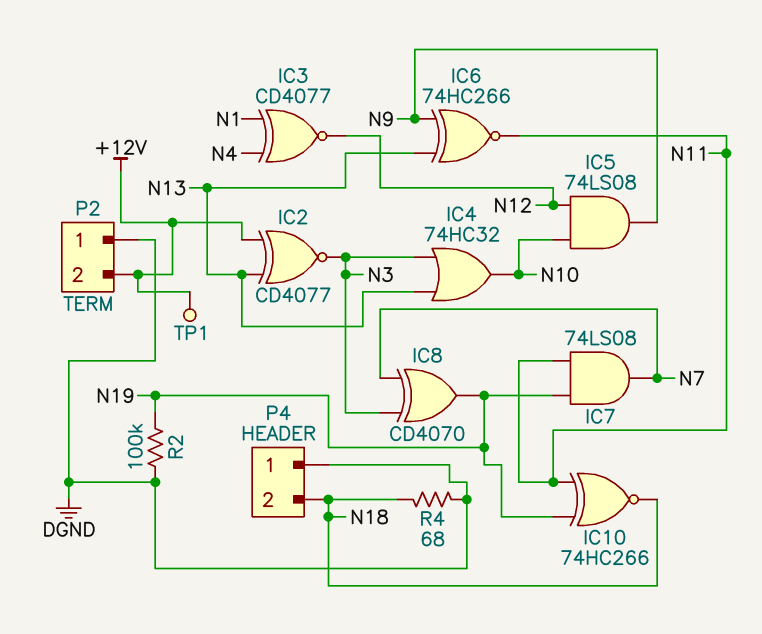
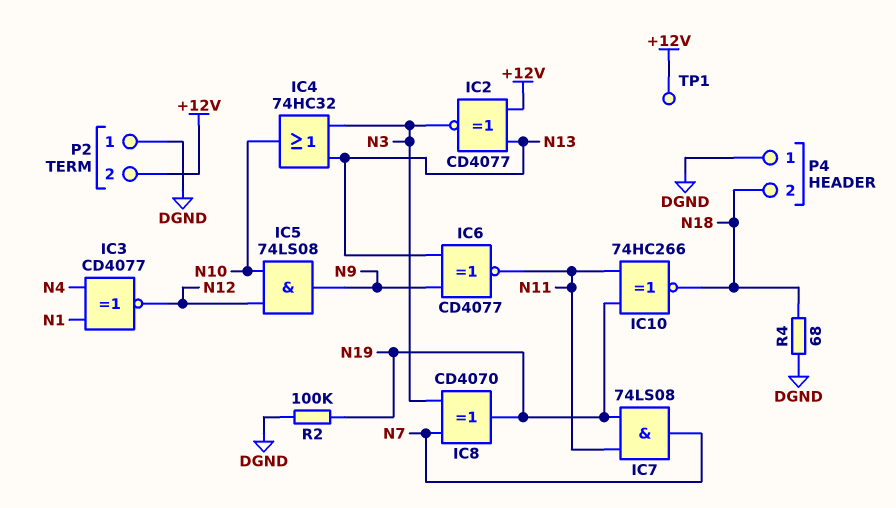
IC6: XNOR 74HC266 (in N9, in N13, out N11) -> XNOR CD4077 (in N9, in N13, out N11)

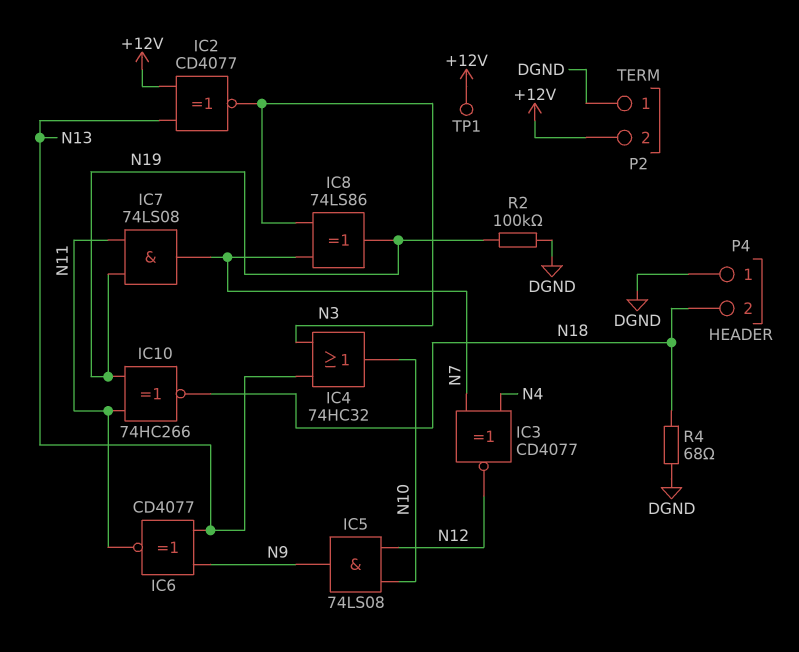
IC3: XNOR CD4077 (in N1, in N4, out N12) -> XNOR CD4077 (in N4, in N7, out N12)
IC8: XOR CD4070 (in N3, in N7, out N19) -> XOR 74LS86 (in N3, in N7, out N19)

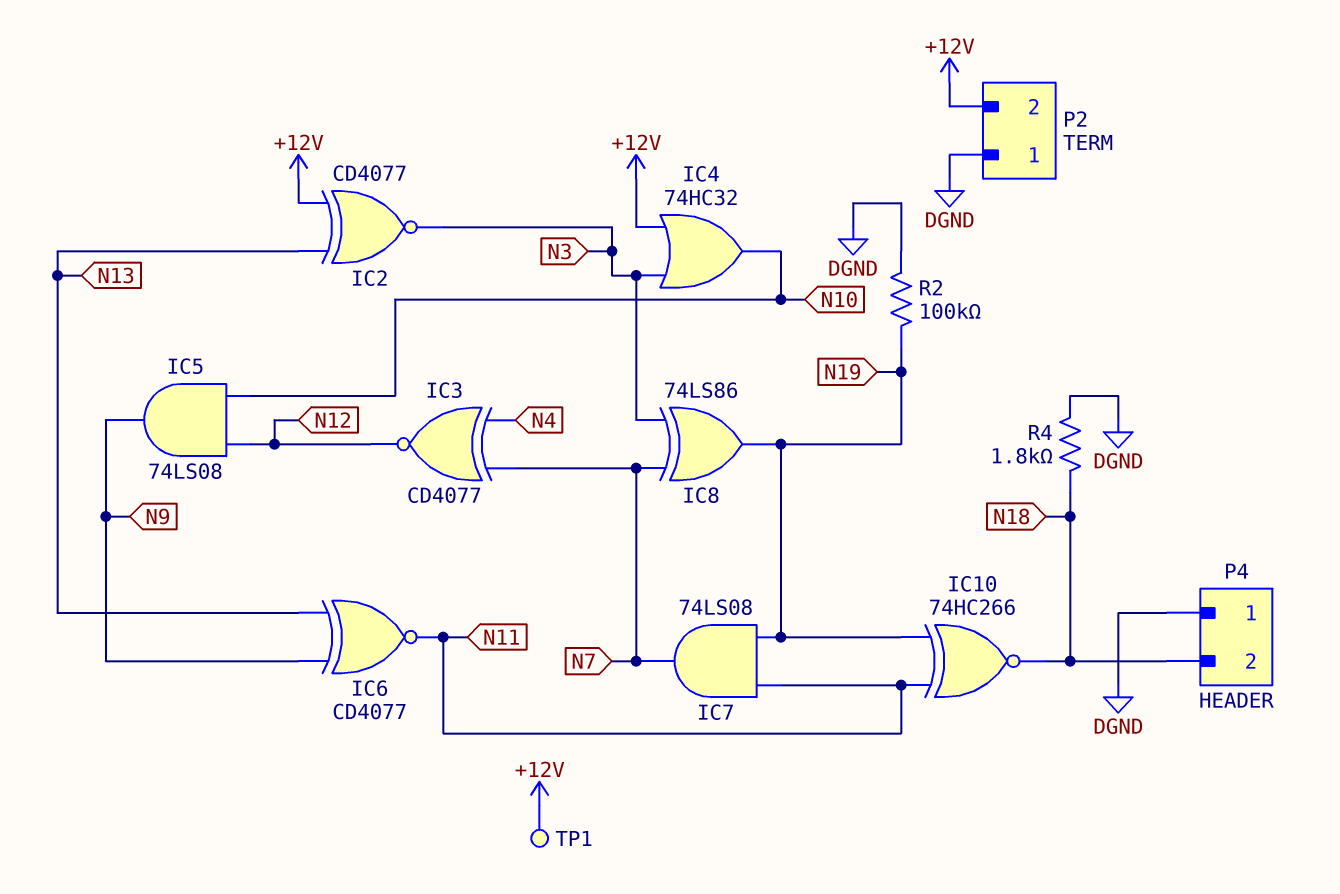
IC4: OR 74HC32 (in N3, in N13, out N10) -> OR 74HC32 (in +12V, in N3, out N10)
R4: 68 (DGND, N18) -> 1.8k (DGND, N18)

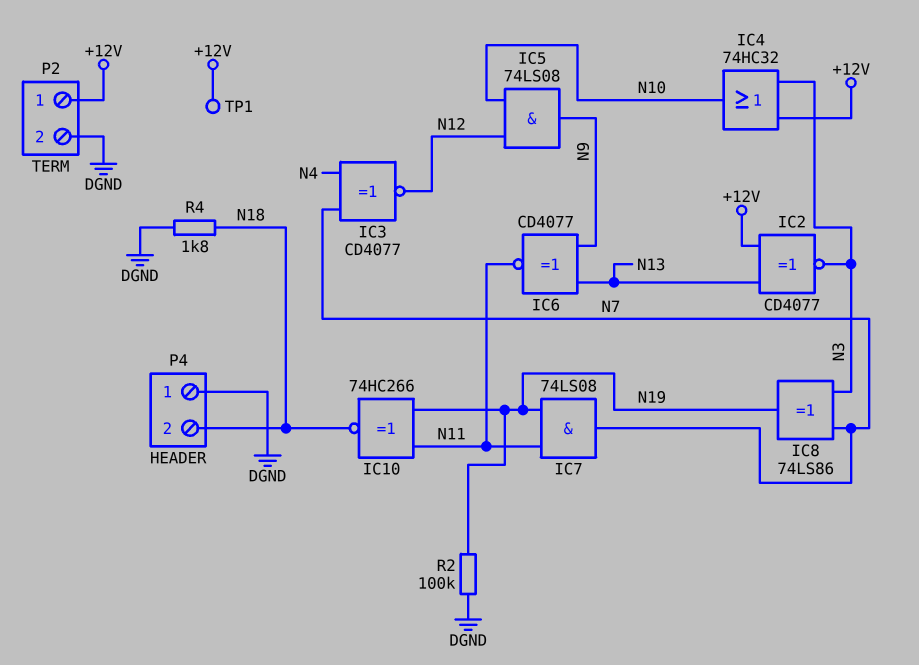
P2 pin 1: DGND -> +12V
P2 pin 2: +12V -> DGND

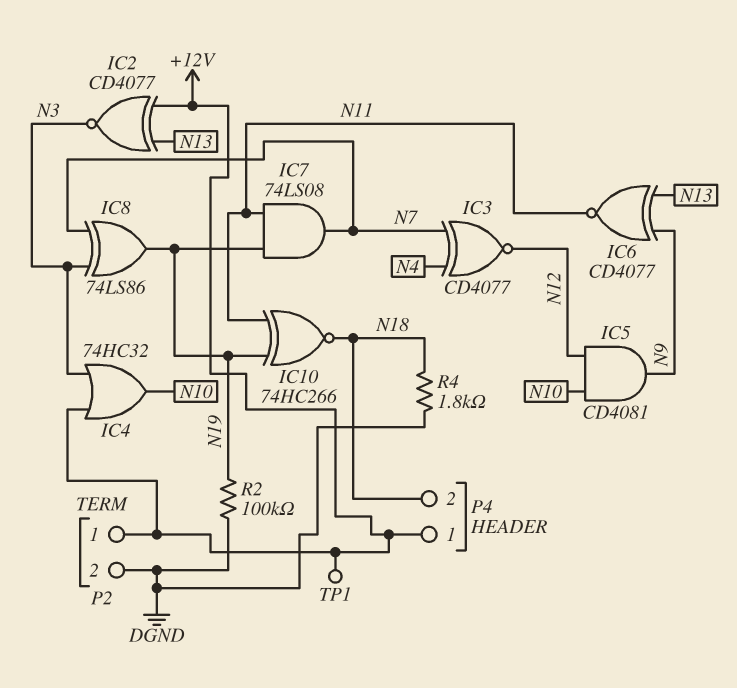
IC5: AND 74LS08 (in N10, in N12, out N9) -> AND CD4081 (in N10, in N12, out N9)
P4 pin 1: DGND -> +12V

